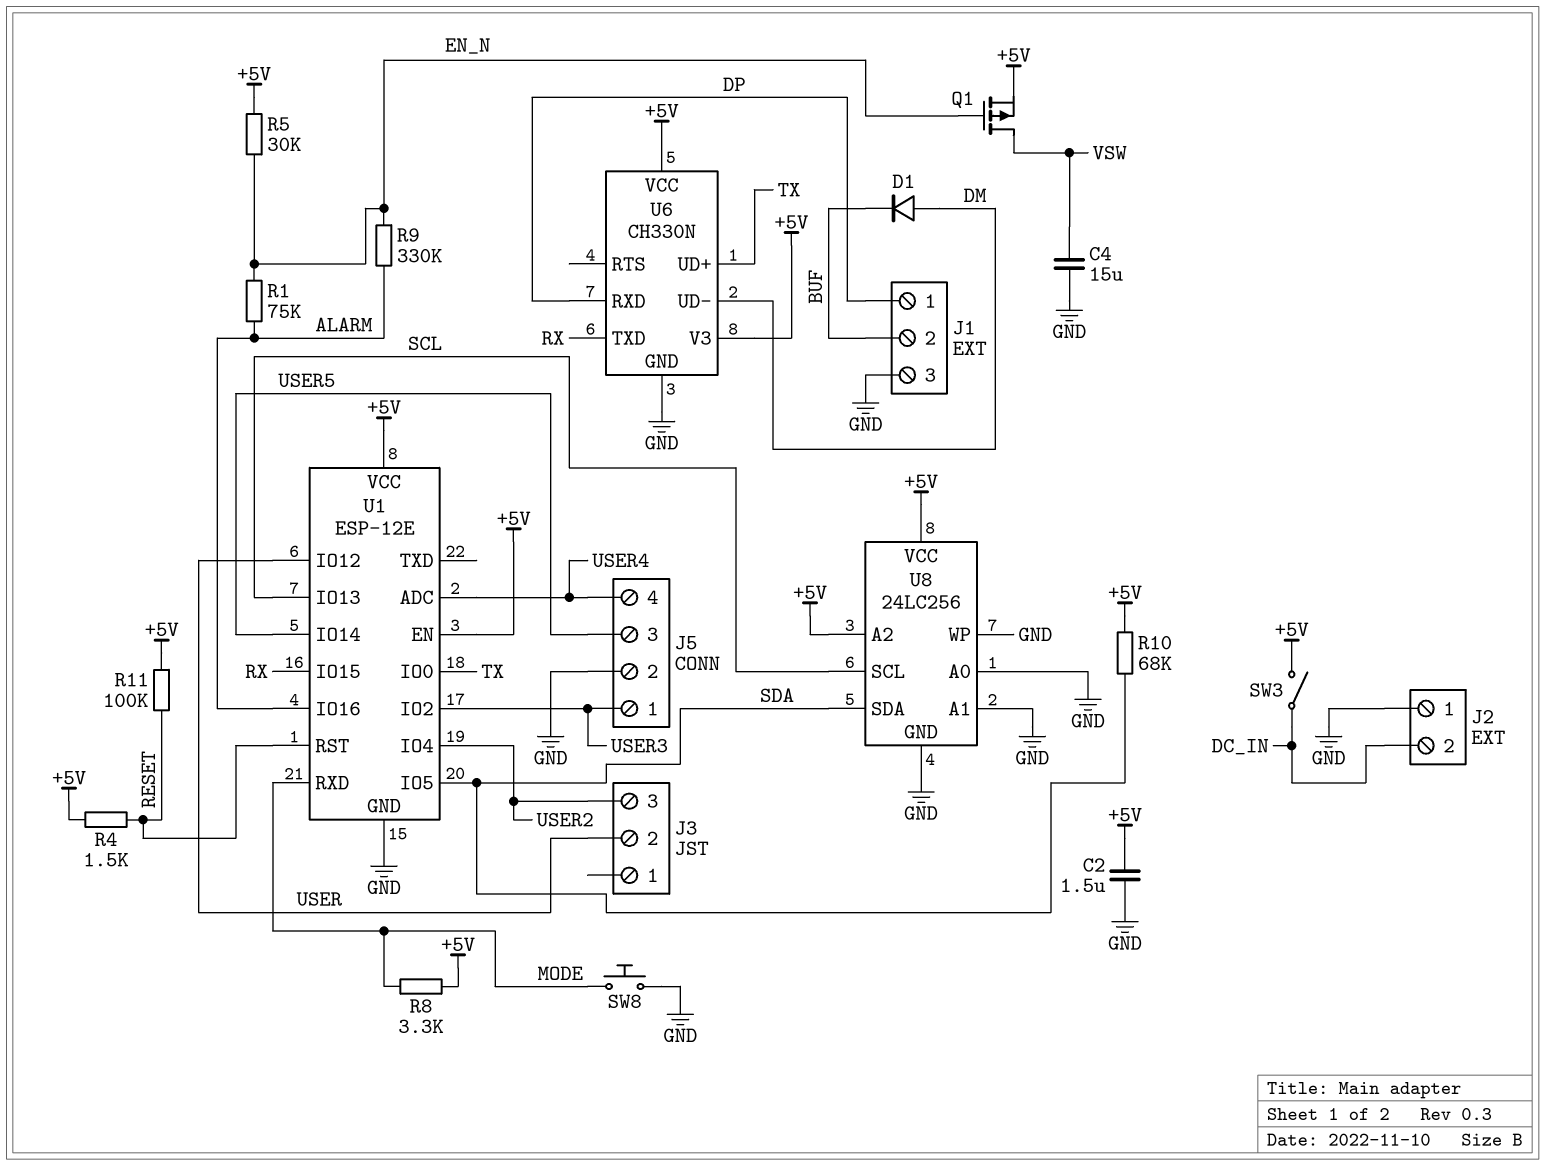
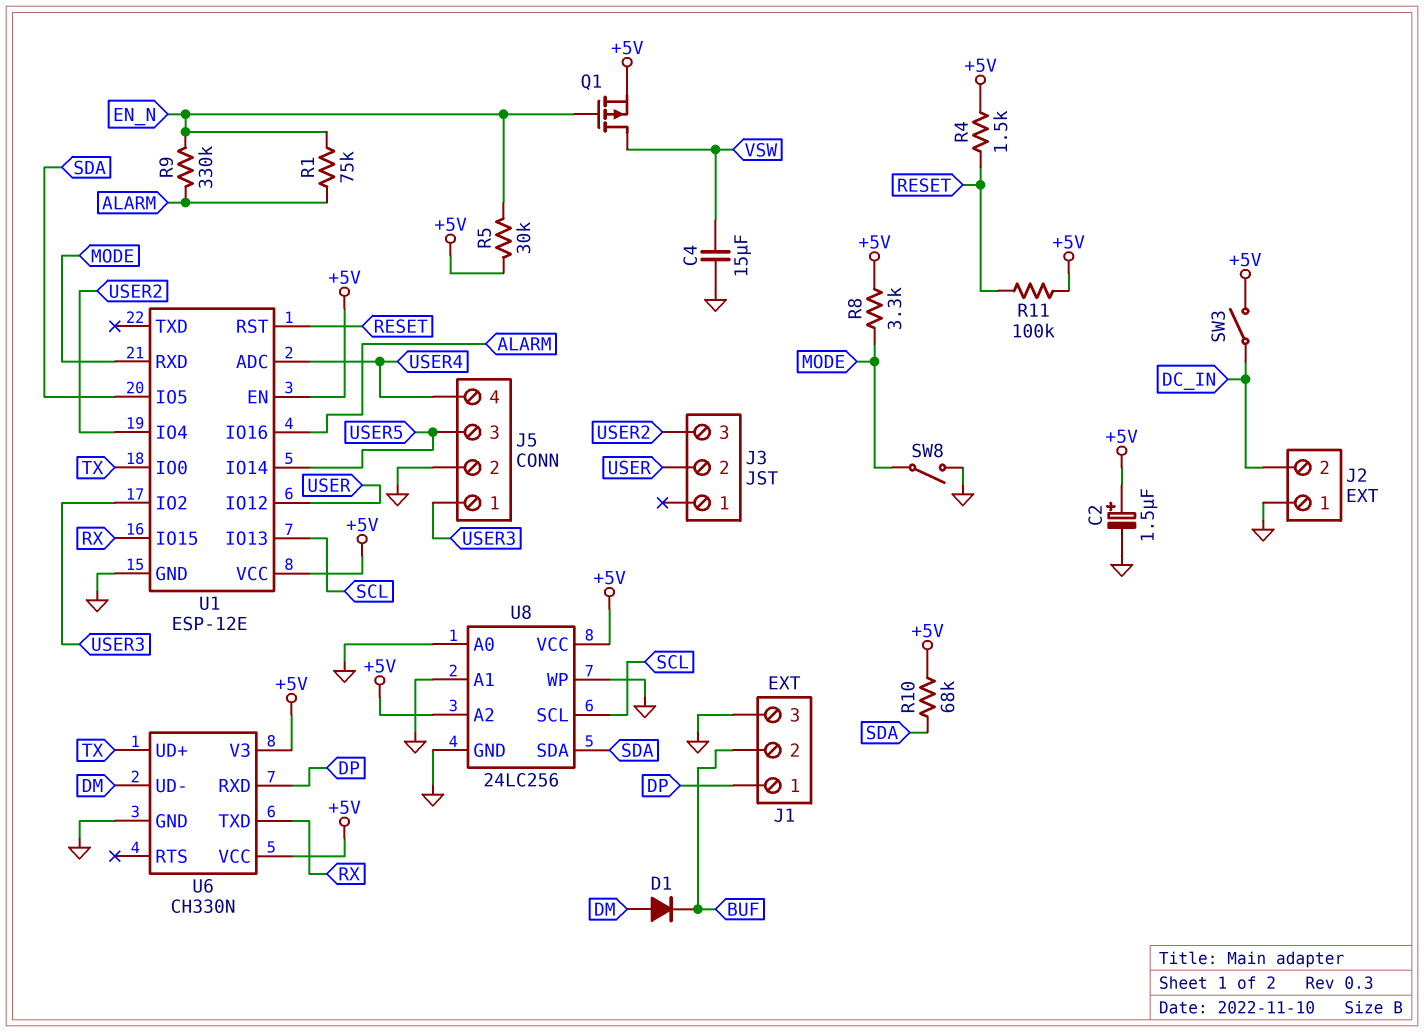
C2: 1.5uF (+5V, GND) -> 1.5uF (plus +5V, minus GND)
SW8: button (GND, MODE) -> switch (GND, MODE)

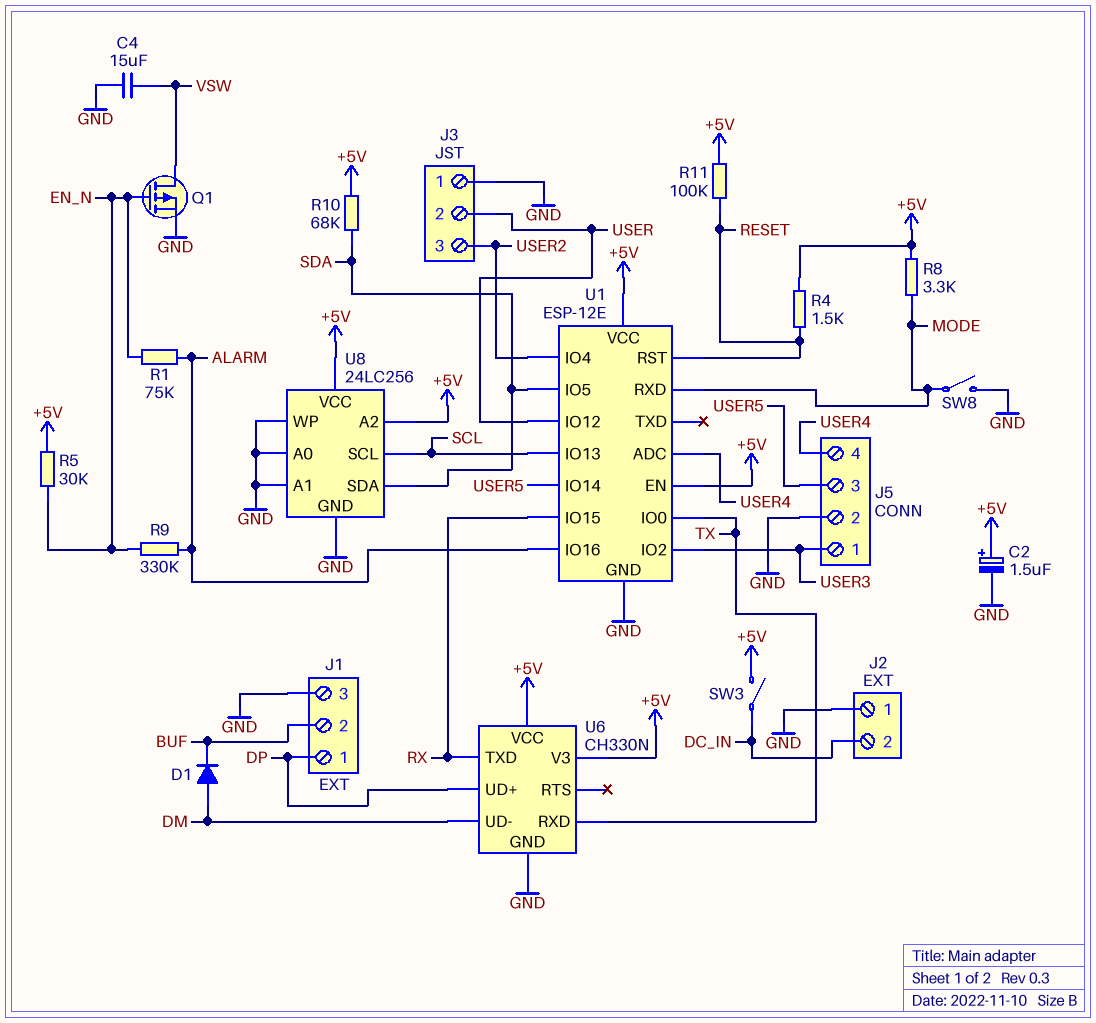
J3 pin 1: none -> GND
Q1: PMOS (G EN_N, D VSW, S +5V) -> PMOS (G EN_N, D VSW, S GND)
U6 pin RXD: DP -> TX
U6 pin UD+: TX -> DP

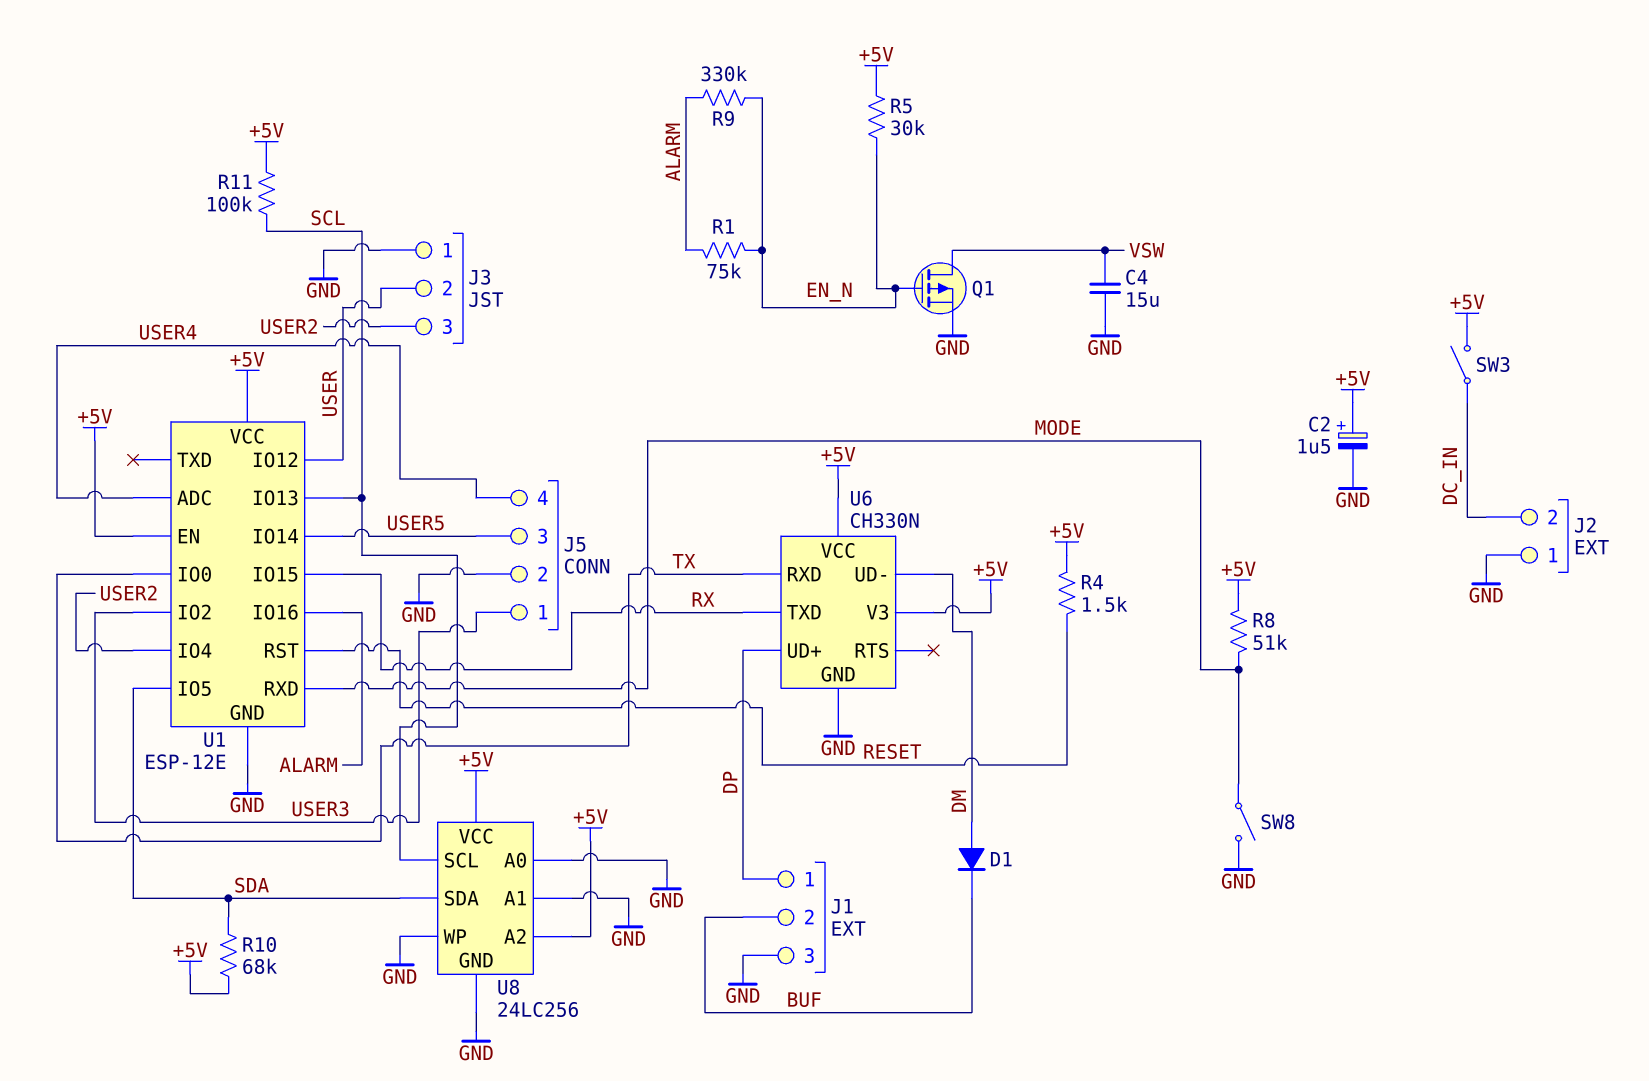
R8: 3.3k (+5V, MODE) -> 51k (+5V, MODE)
R11: 100k (+5V, RESET) -> 100k (+5V, SCL)

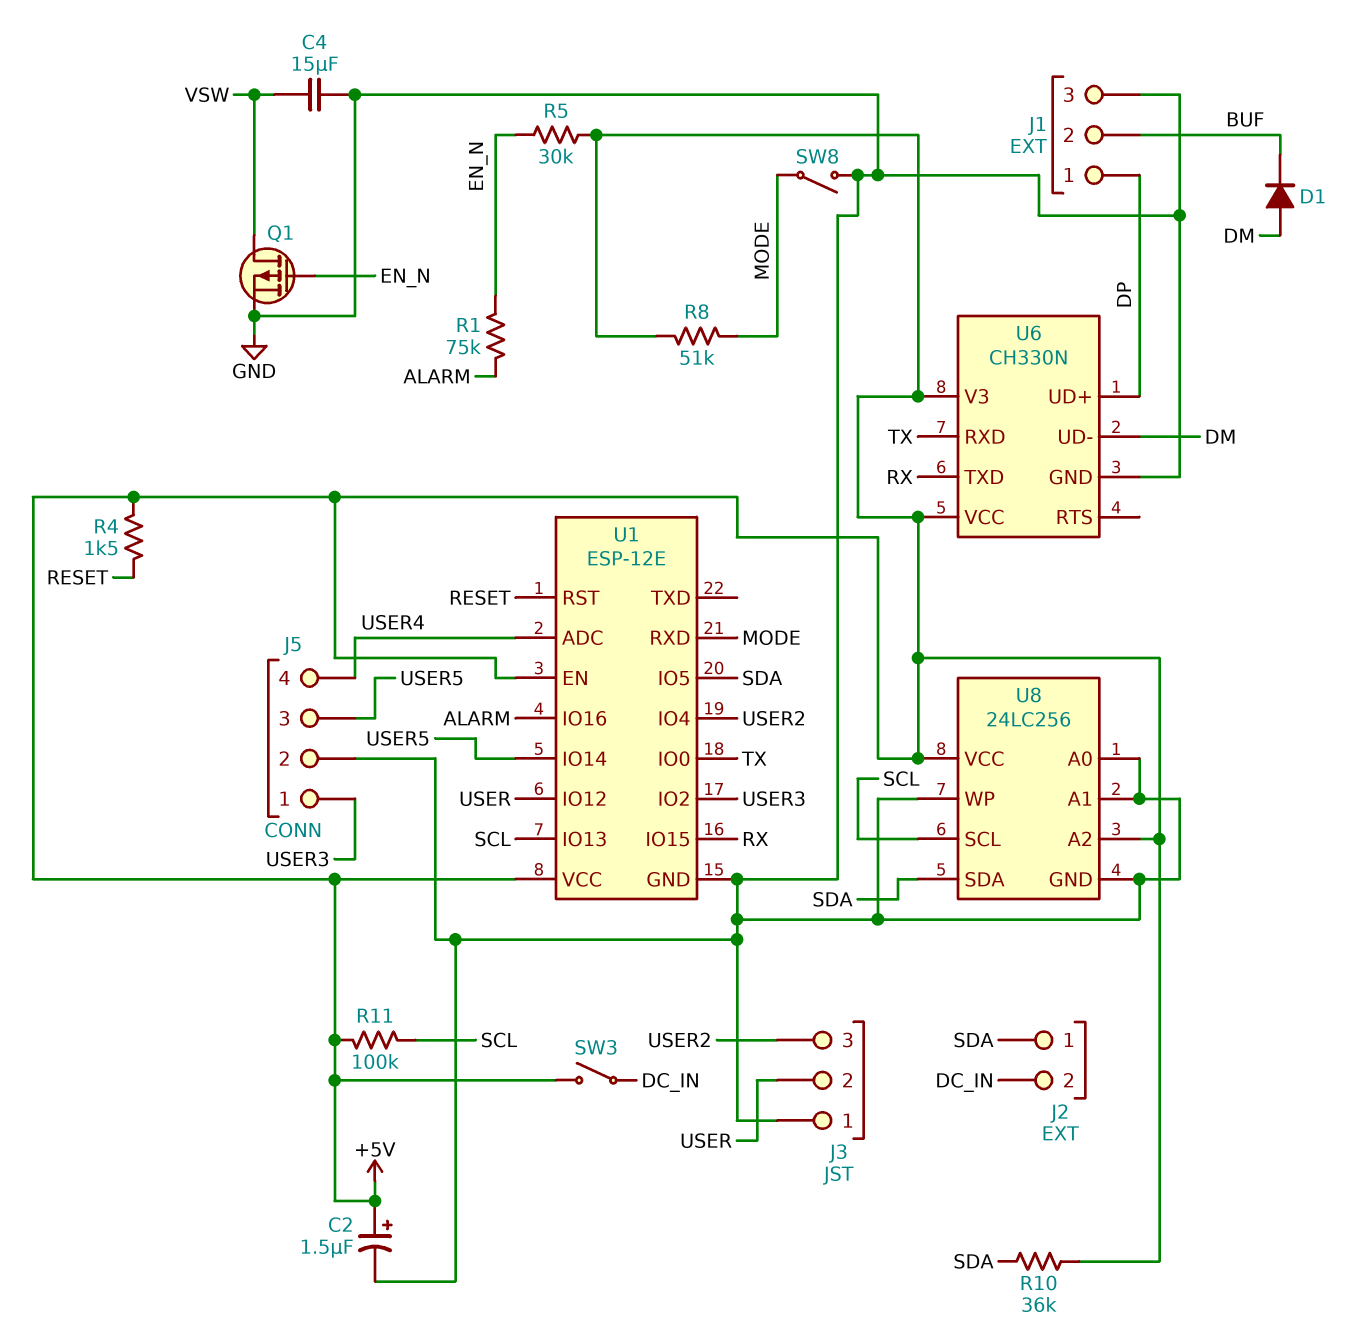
J2 pin 1: GND -> SDA
R9: 330k (ALARM, EN_N) -> none
R10: 68k (+5V, SDA) -> 36k (+5V, SDA)

